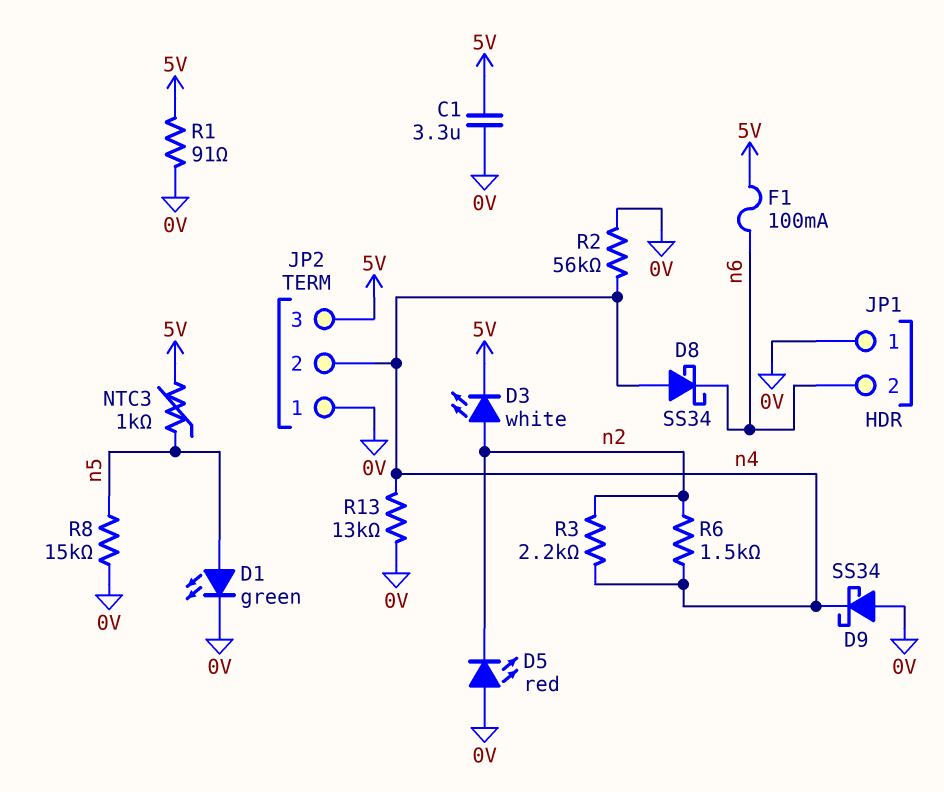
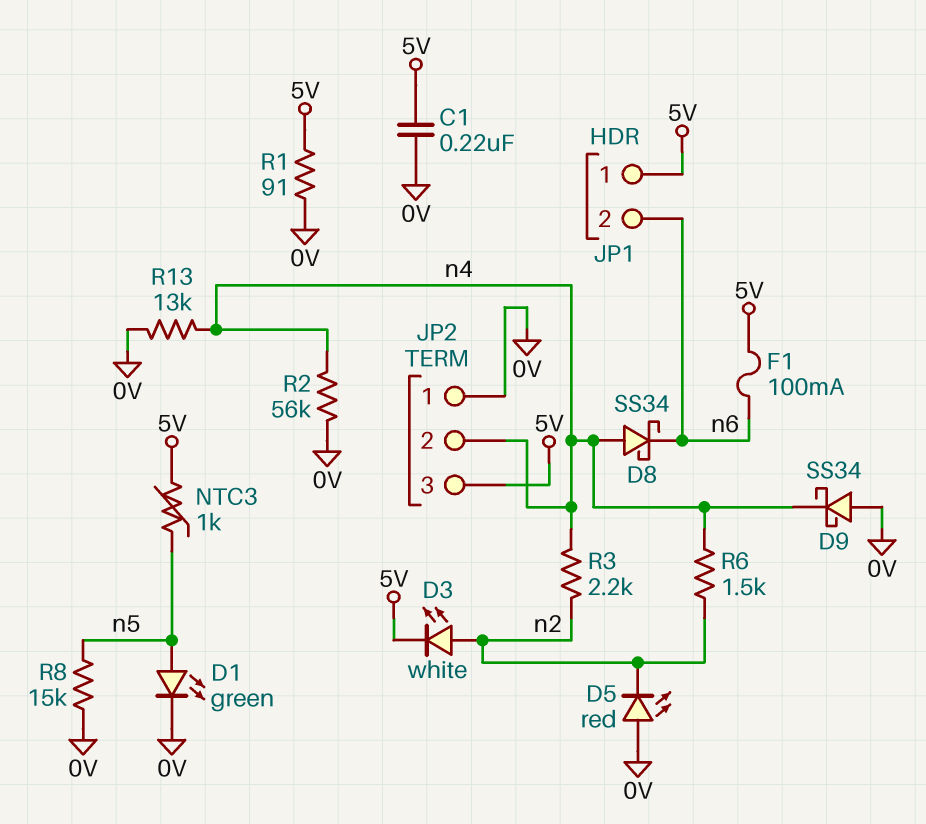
C1: 3.3uF (0V, 5V) -> 220nF (0V, 5V)
JP1 pin 1: 0V -> 5V

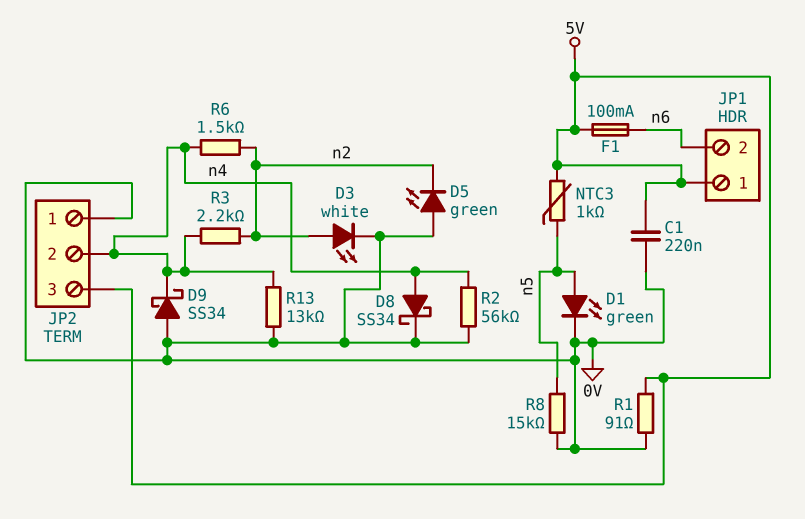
D3: LED white (A n2, K 5V) -> LED white (A n2, K 0V)
D5: LED red (A 0V, K n2) -> LED green (A 0V, K n2)
D8: schottky SS34 (A n4, K n6) -> schottky SS34 (A n4, K 0V)

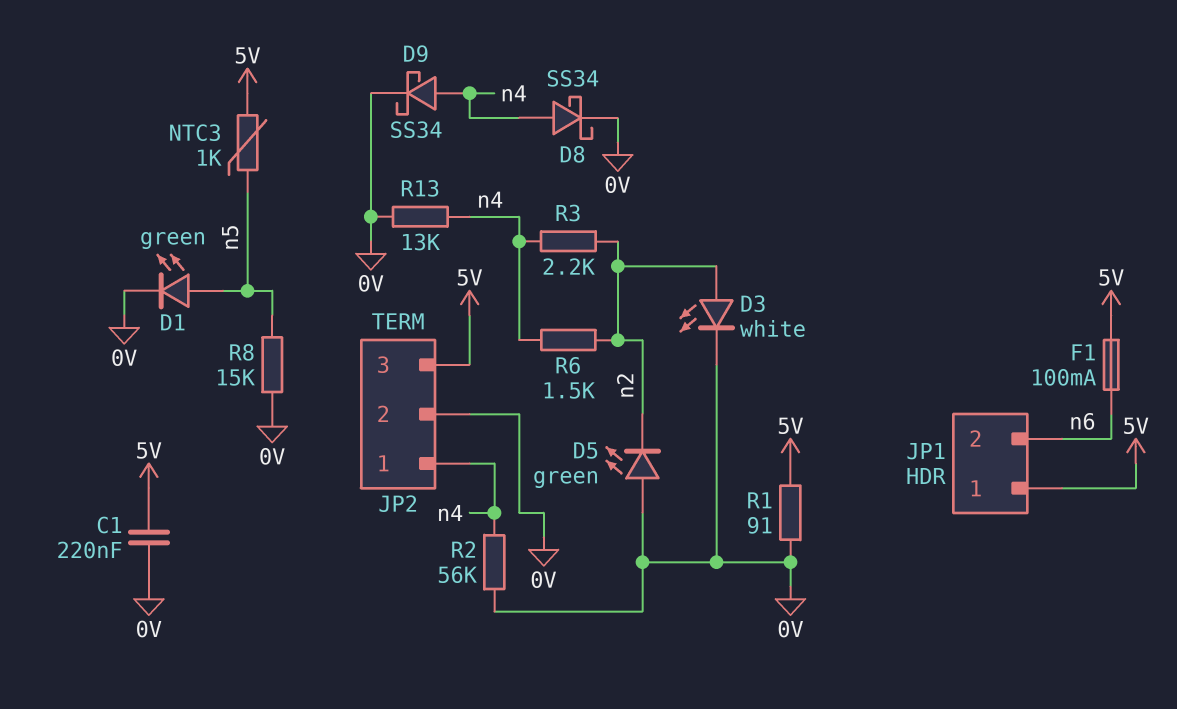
D9: schottky SS34 (A 0V, K n4) -> schottky SS34 (A n4, K 0V)
JP2 pin 1: 0V -> n4
JP2 pin 2: n4 -> 0V

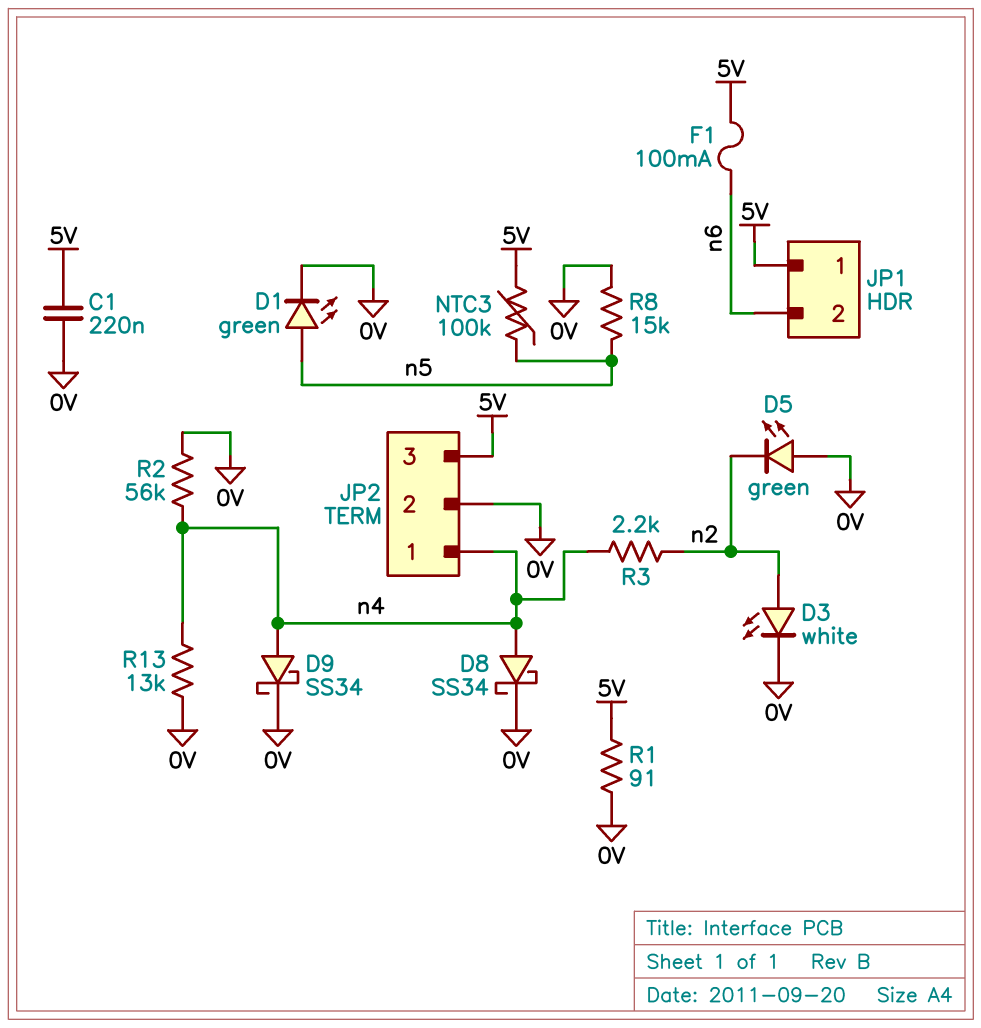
NTC3: 1k (5V, n5) -> 100k (5V, n5)
R6: 1.5k (n2, n4) -> none

